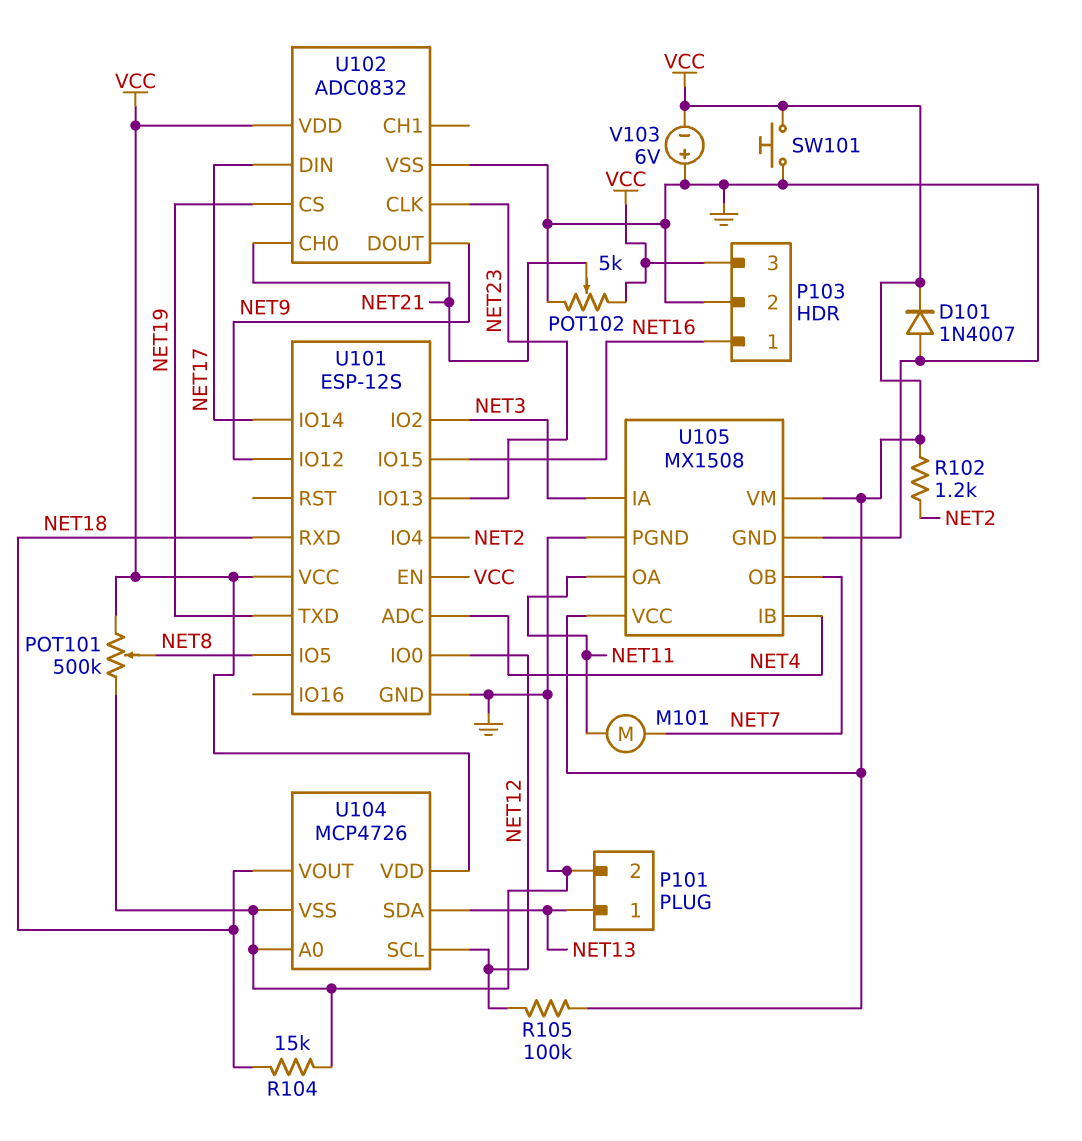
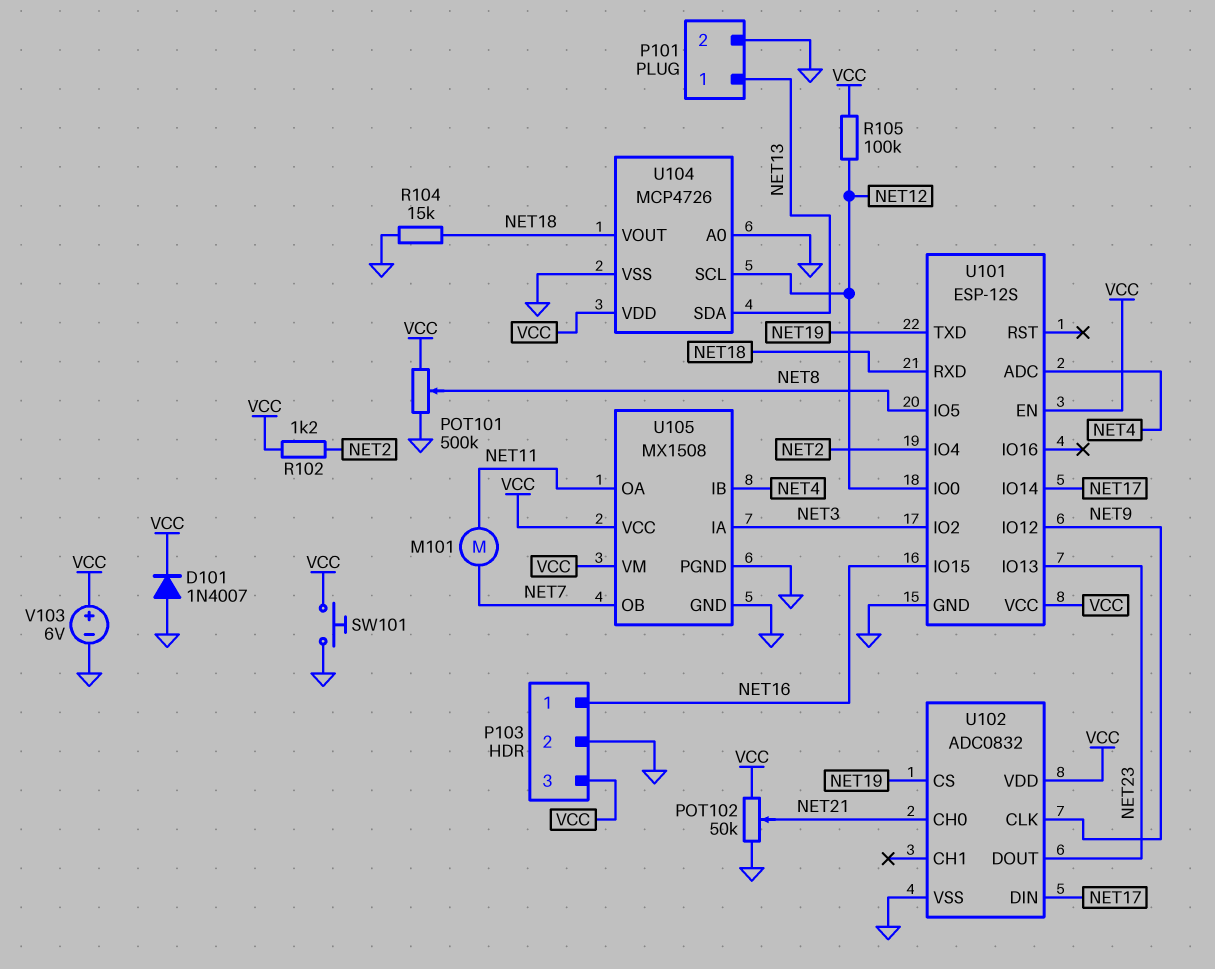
POT102: 5k (GND, VCC, wiper NET21) -> 50k (GND, VCC, wiper NET21)
U102 pin CLK: NET23 -> NET9
U102 pin DOUT: NET9 -> NET23
V103: 6V (plus GND, minus VCC) -> 6V (plus VCC, minus GND)

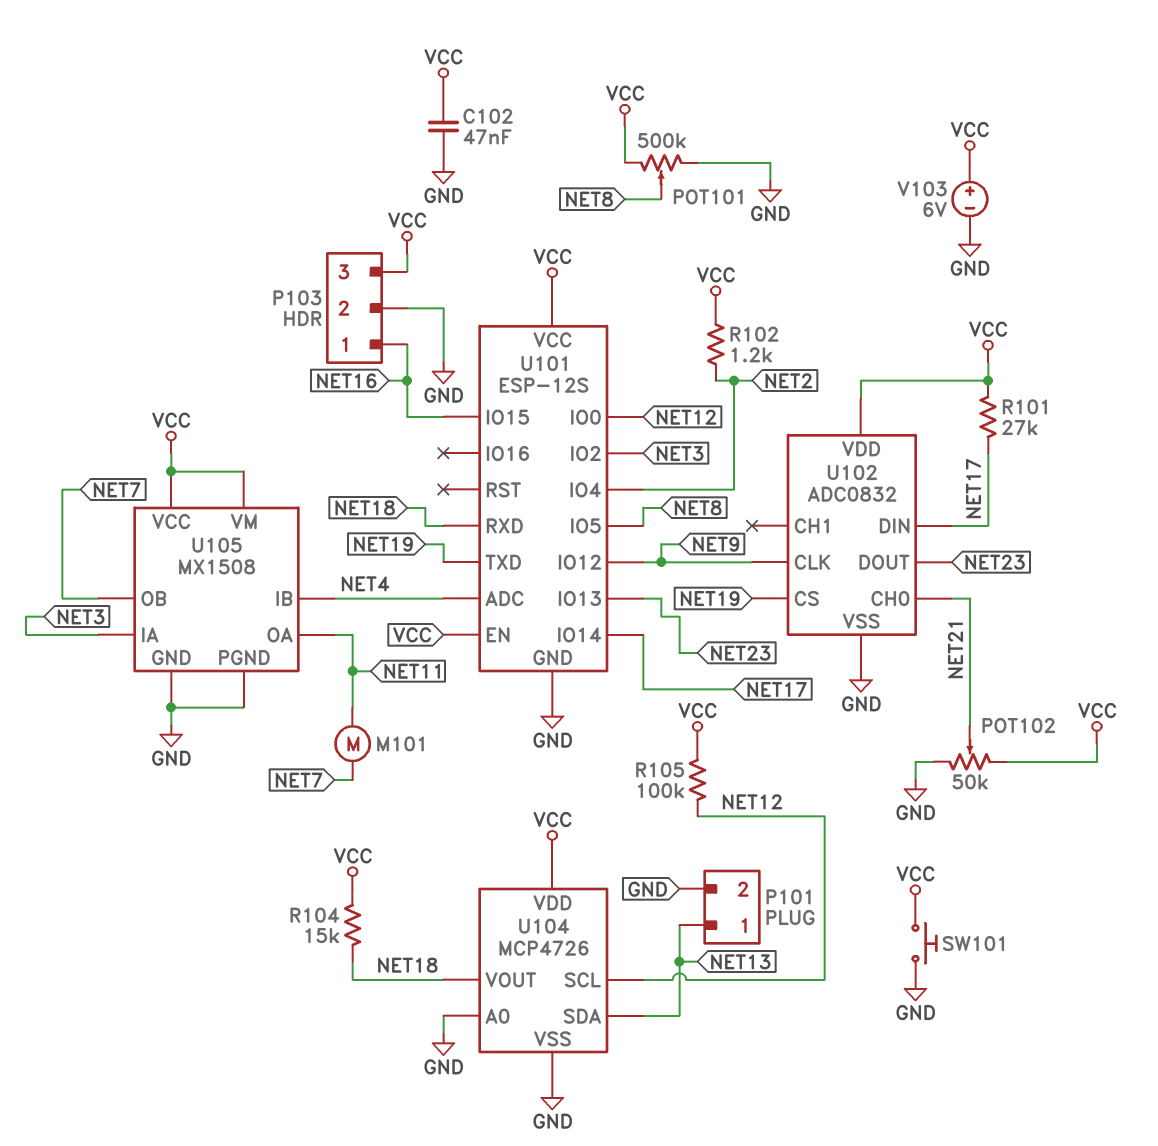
C102: none -> 47nF (GND, VCC)
D101: diode 1N4007 (A GND, K VCC) -> none
R101: none -> 27k (NET17, VCC)
R104: 15k (GND, NET18) -> 15k (NET18, VCC)

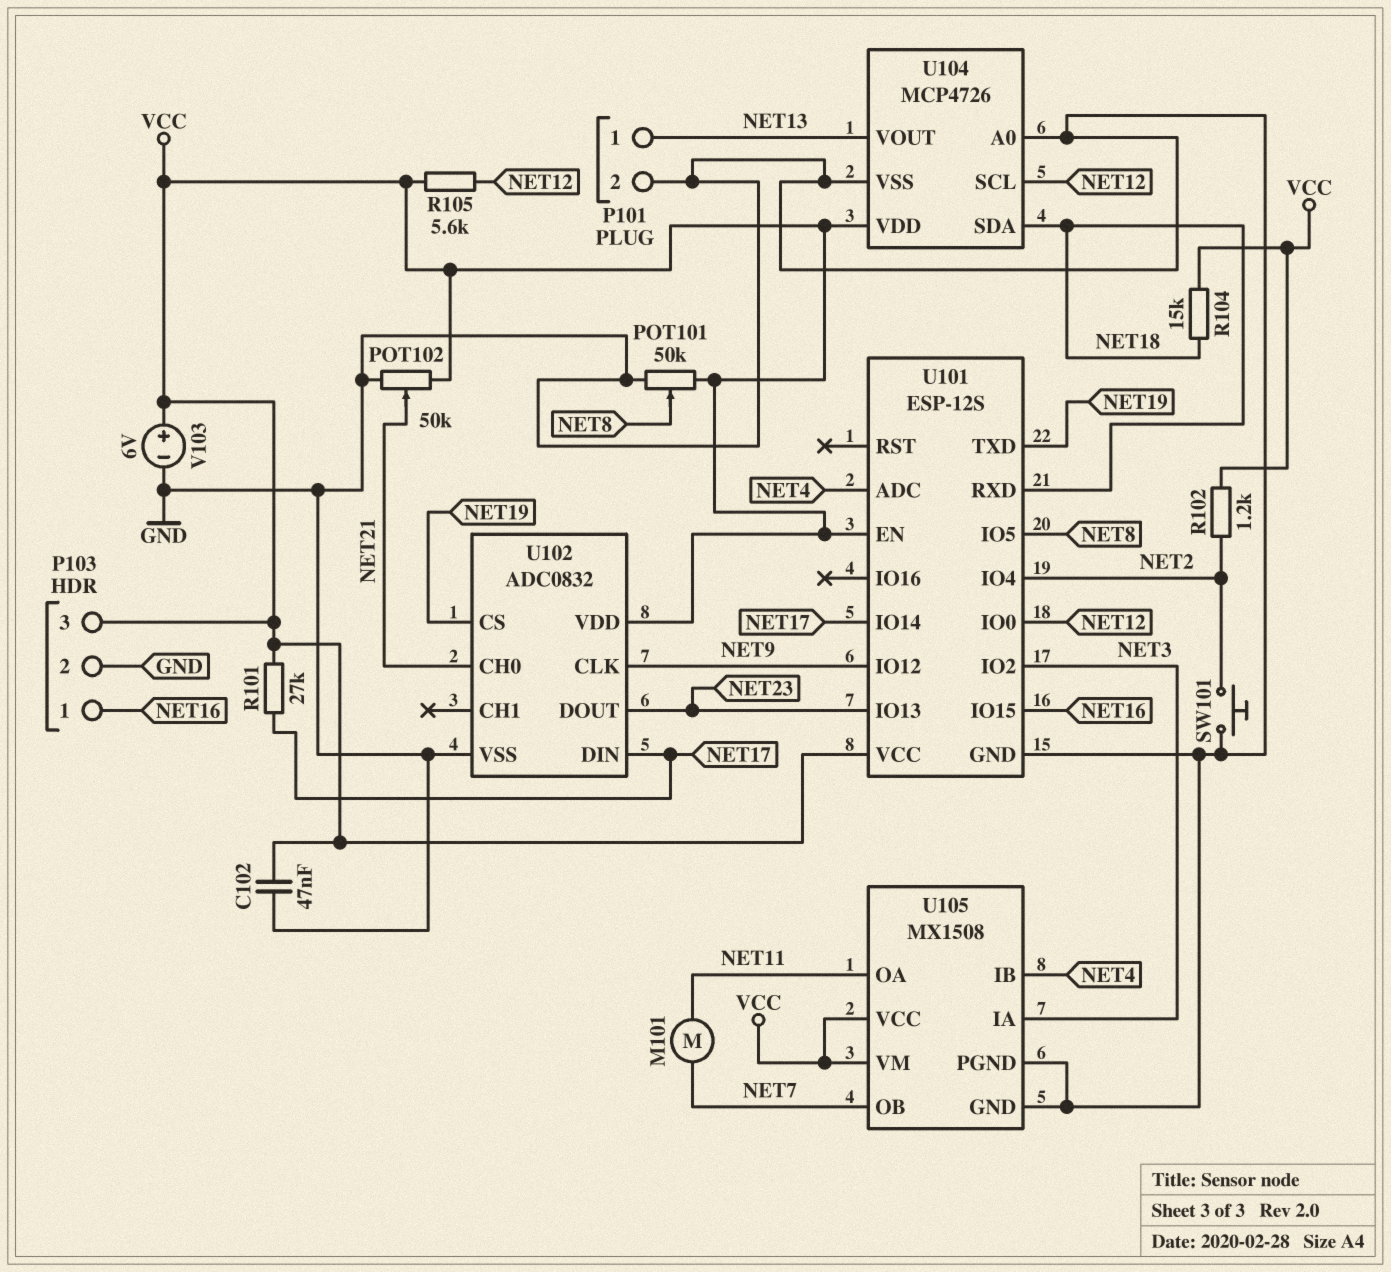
POT101: 500k (GND, VCC, wiper NET8) -> 50k (GND, VCC, wiper NET8)
R105: 100k (NET12, VCC) -> 5.6k (NET12, VCC)
SW101: button (GND, VCC) -> button (GND, NET2)
U104 pin SDA: NET13 -> NET18
U104 pin VOUT: NET18 -> NET13

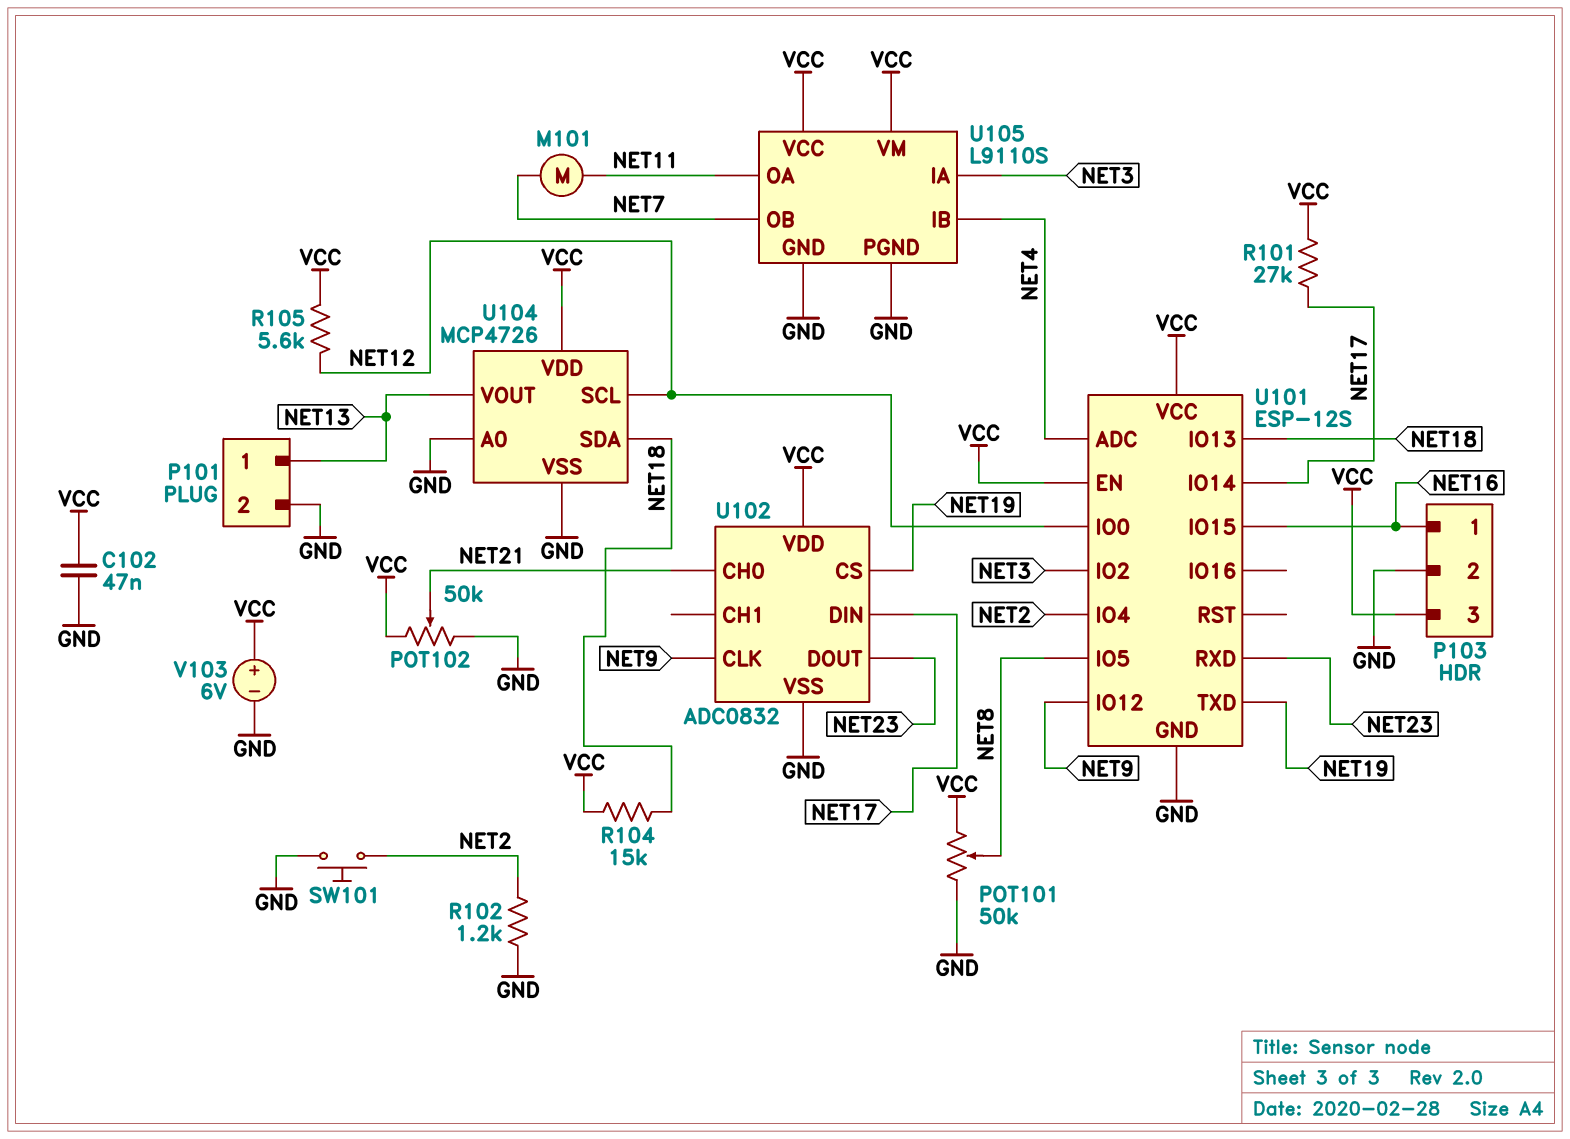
R102: 1.2k (NET2, VCC) -> 1.2k (GND, NET2)
U101 pin IO13: NET23 -> NET18
U101 pin RXD: NET18 -> NET23
U105: MX1508 -> L9110S

